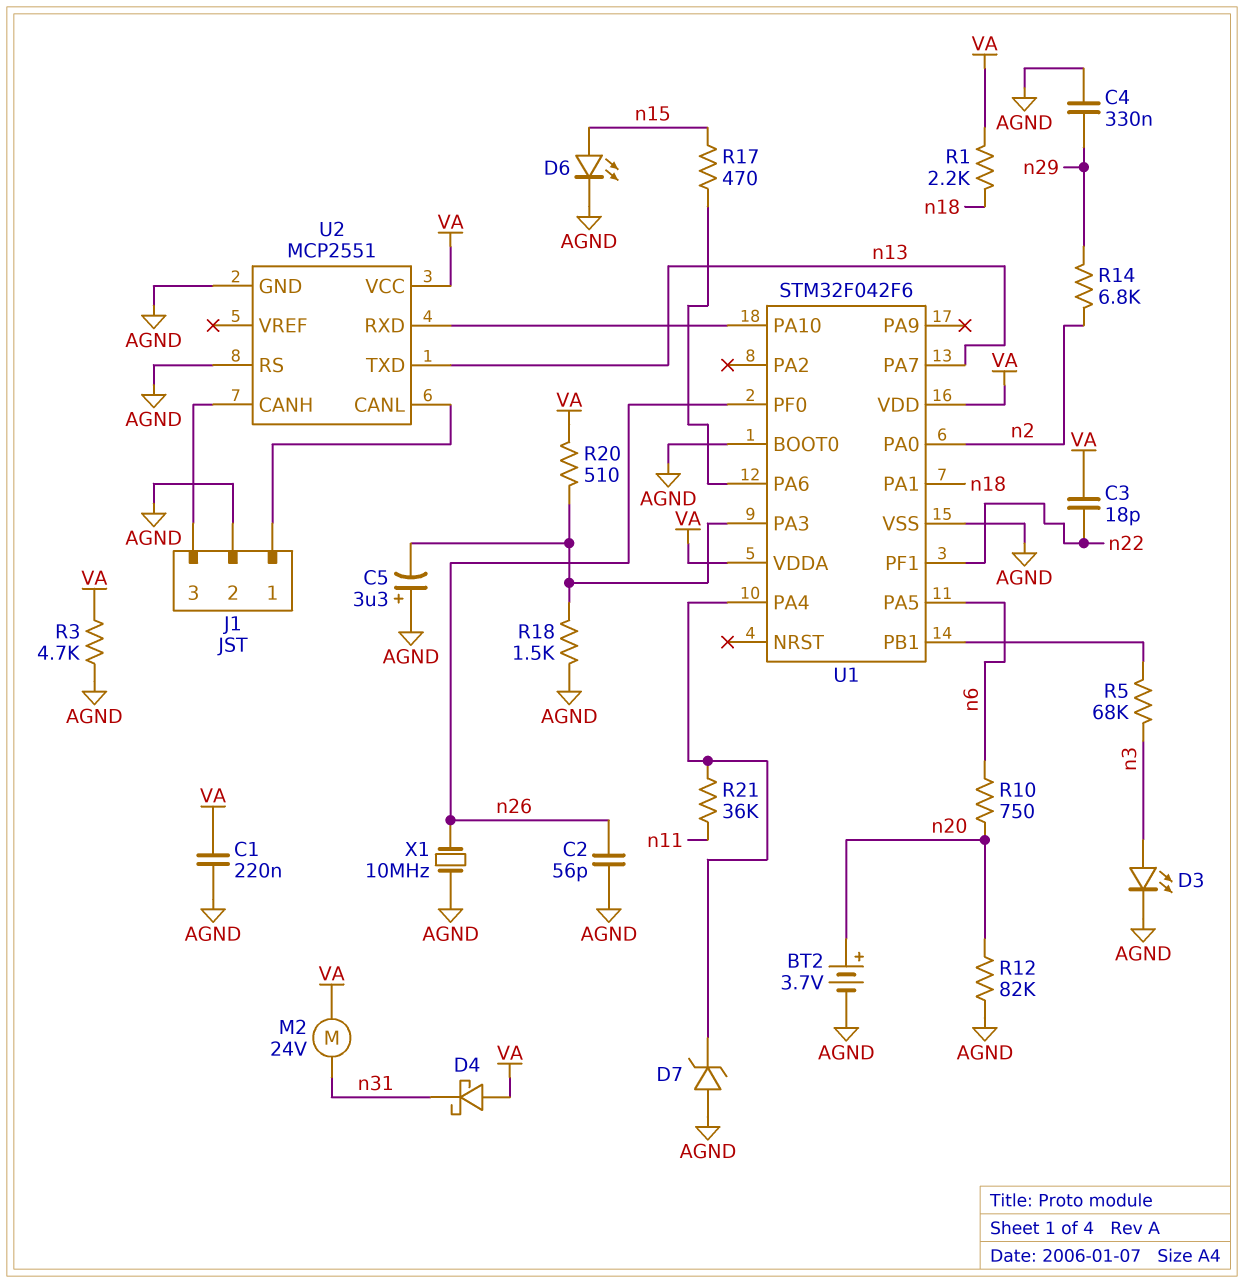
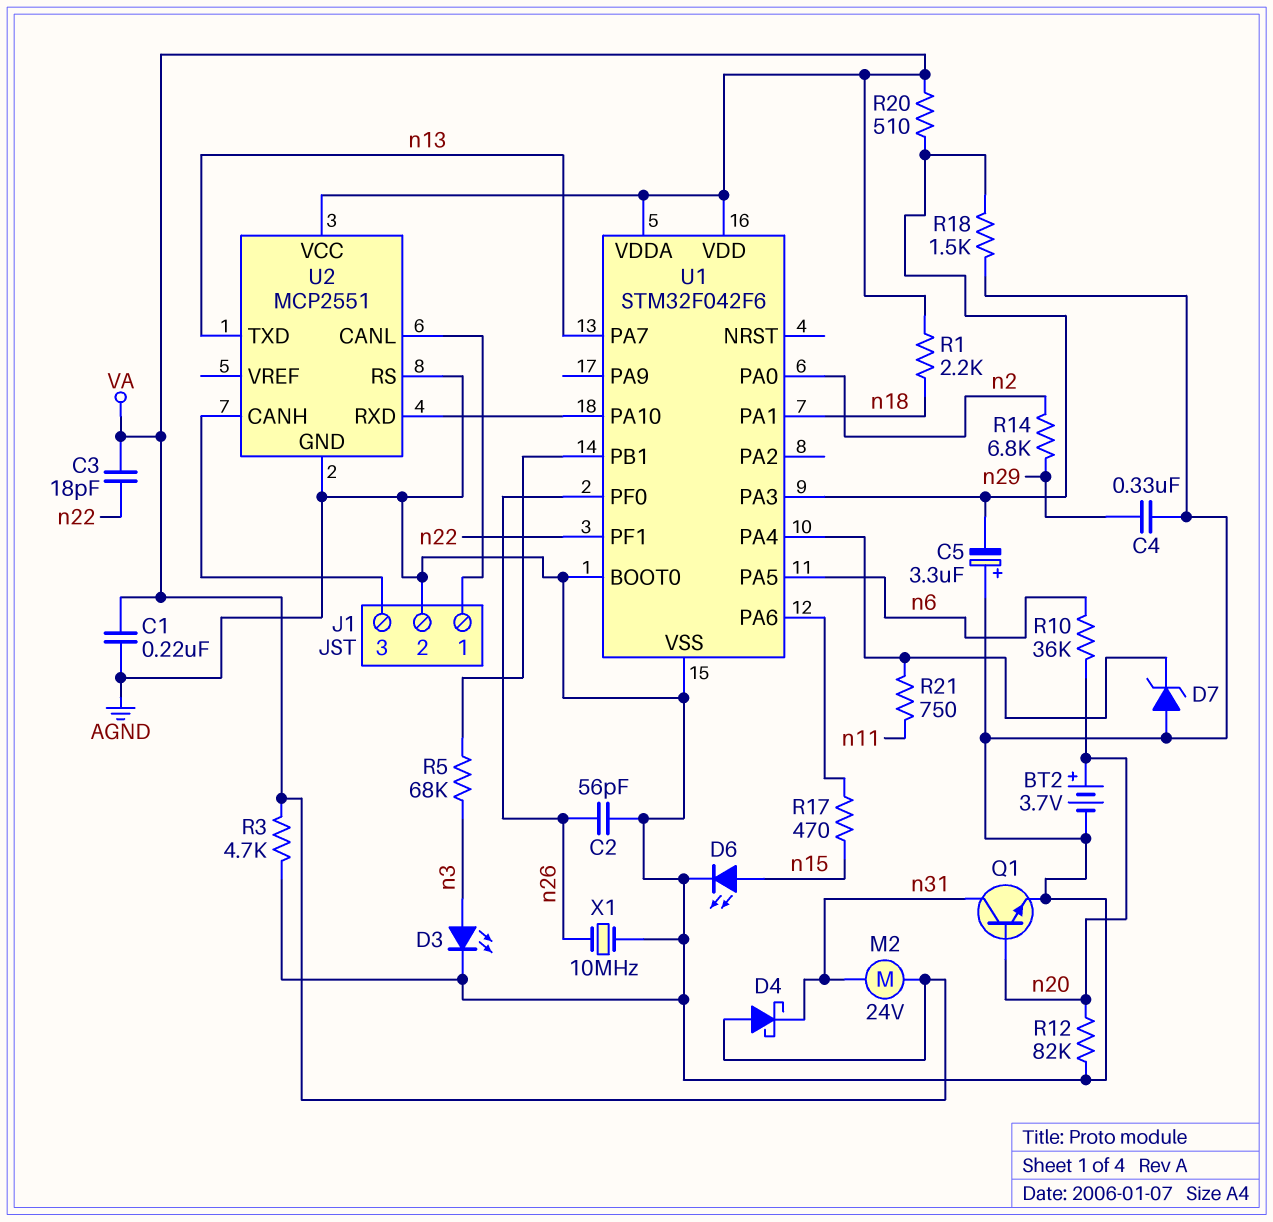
Q1: none -> NPN (B n20, C n31, E AGND)
R10: 750 (n6, n20) -> 36k (n6, n20)
R21: 36k (U1/PA4, n11) -> 750 (U1/PA4, n11)

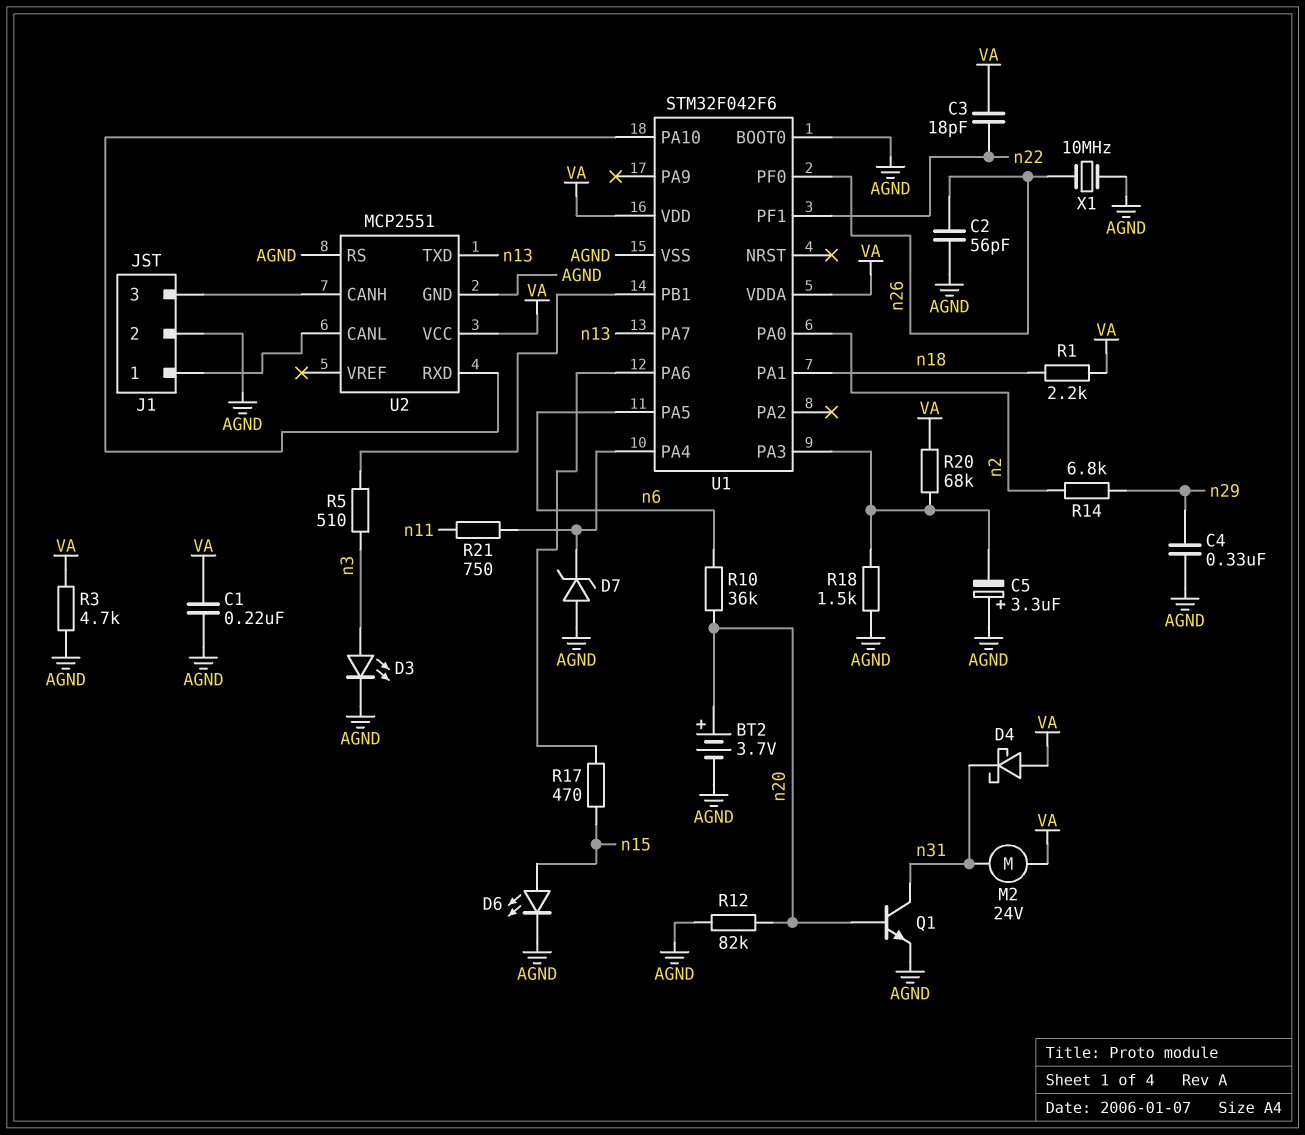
R5: 68k (U1/PB1, n3) -> 510 (U1/PB1, n3)
R20: 510 (U1/PA3, VA) -> 68k (U1/PA3, VA)

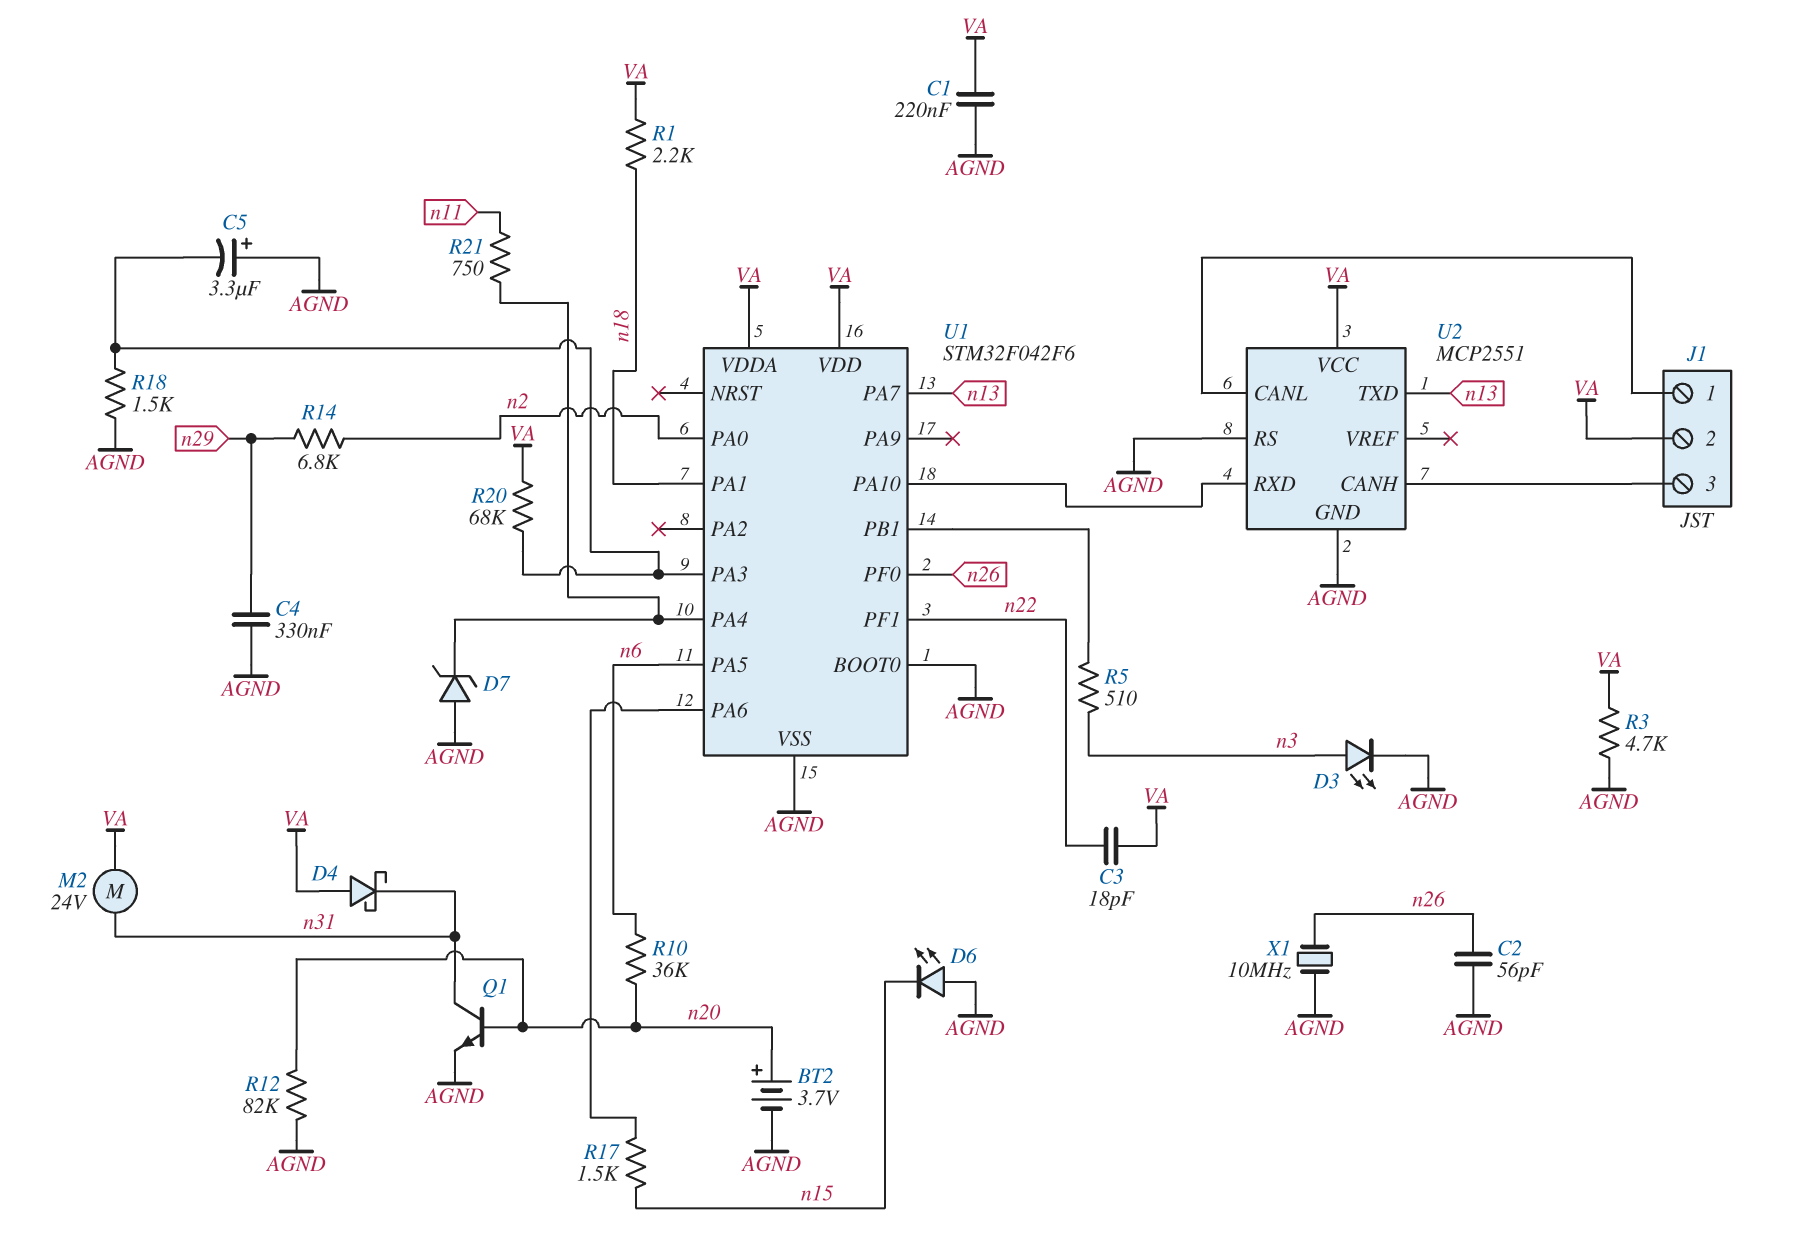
D6: LED (A n15, K AGND) -> LED (A AGND, K n15)
J1 pin 2: AGND -> VA
R17: 470 (U1/PA6, n15) -> 1.5k (U1/PA6, n15)

